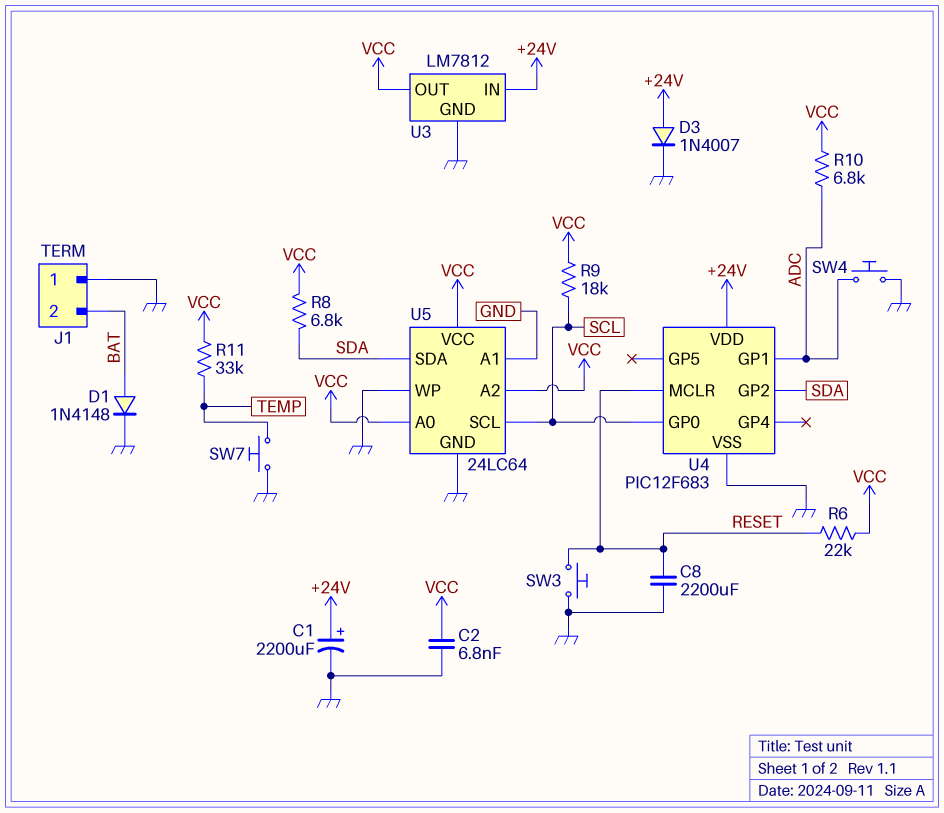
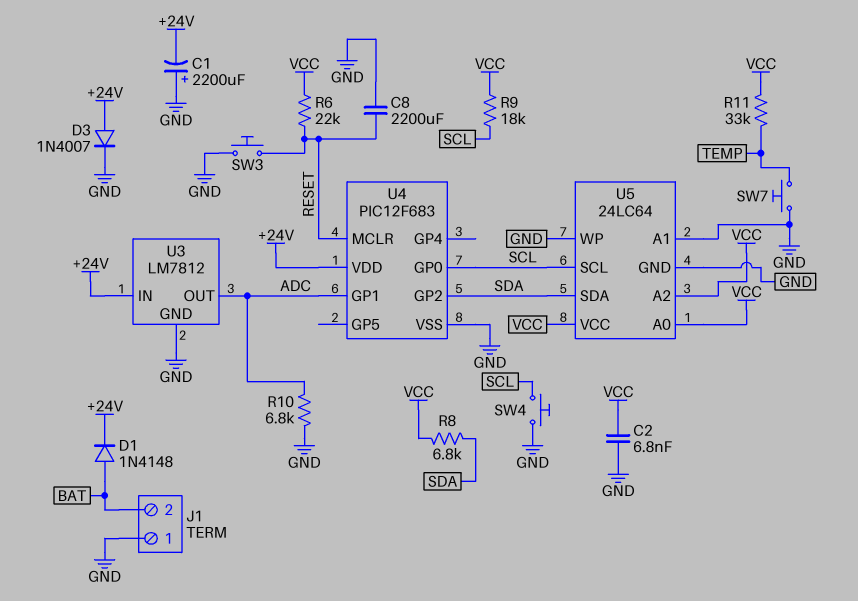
C1: 2200uF (plus +24V, minus GND) -> 2200uF (plus GND, minus +24V)
D1: diode 1N4148 (A BAT, K GND) -> diode 1N4148 (A BAT, K +24V)
R10: 6.8k (ADC, VCC) -> 6.8k (ADC, GND)
SW4: button (ADC, GND) -> button (GND, SCL)
U3 pin OUT: VCC -> ADC

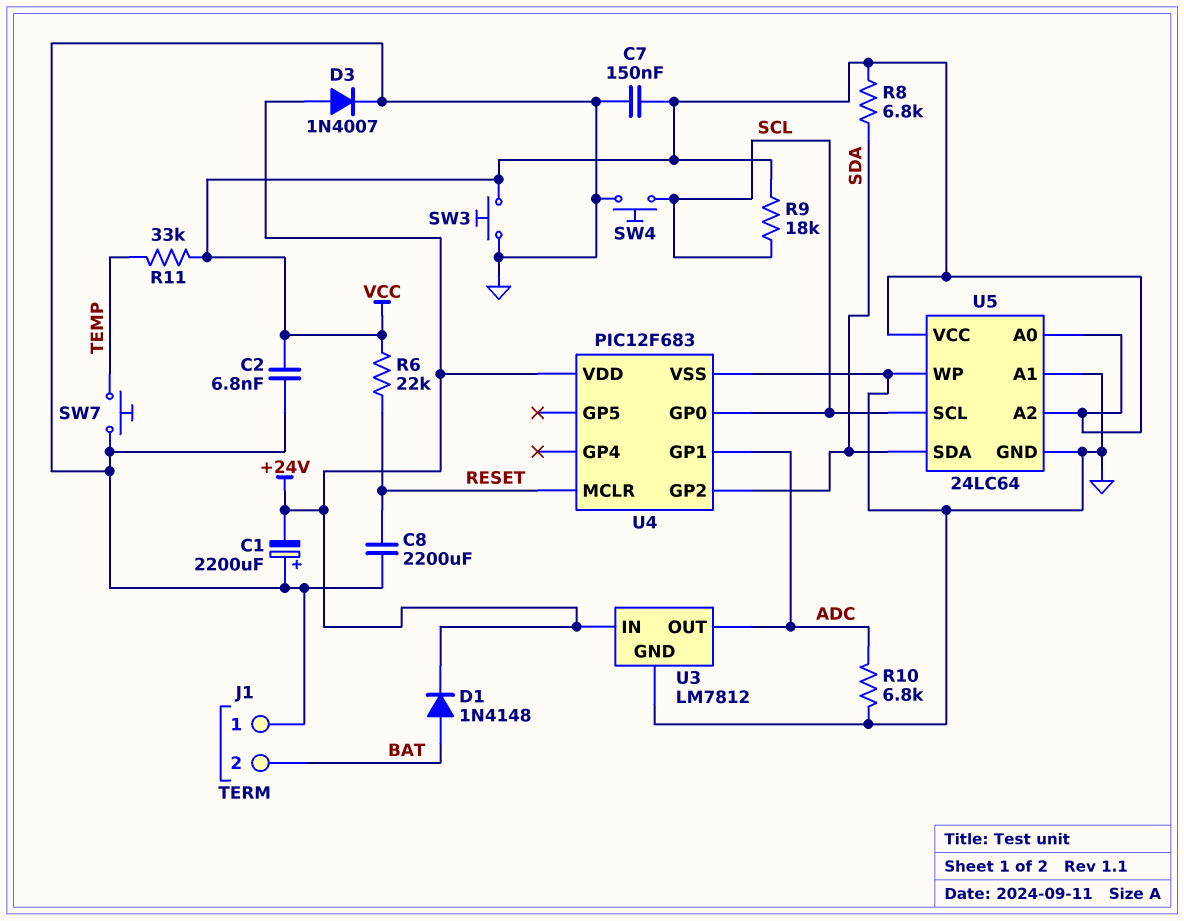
C7: none -> 150nF (GND, VCC)
SW3: button (GND, RESET) -> button (GND, VCC)

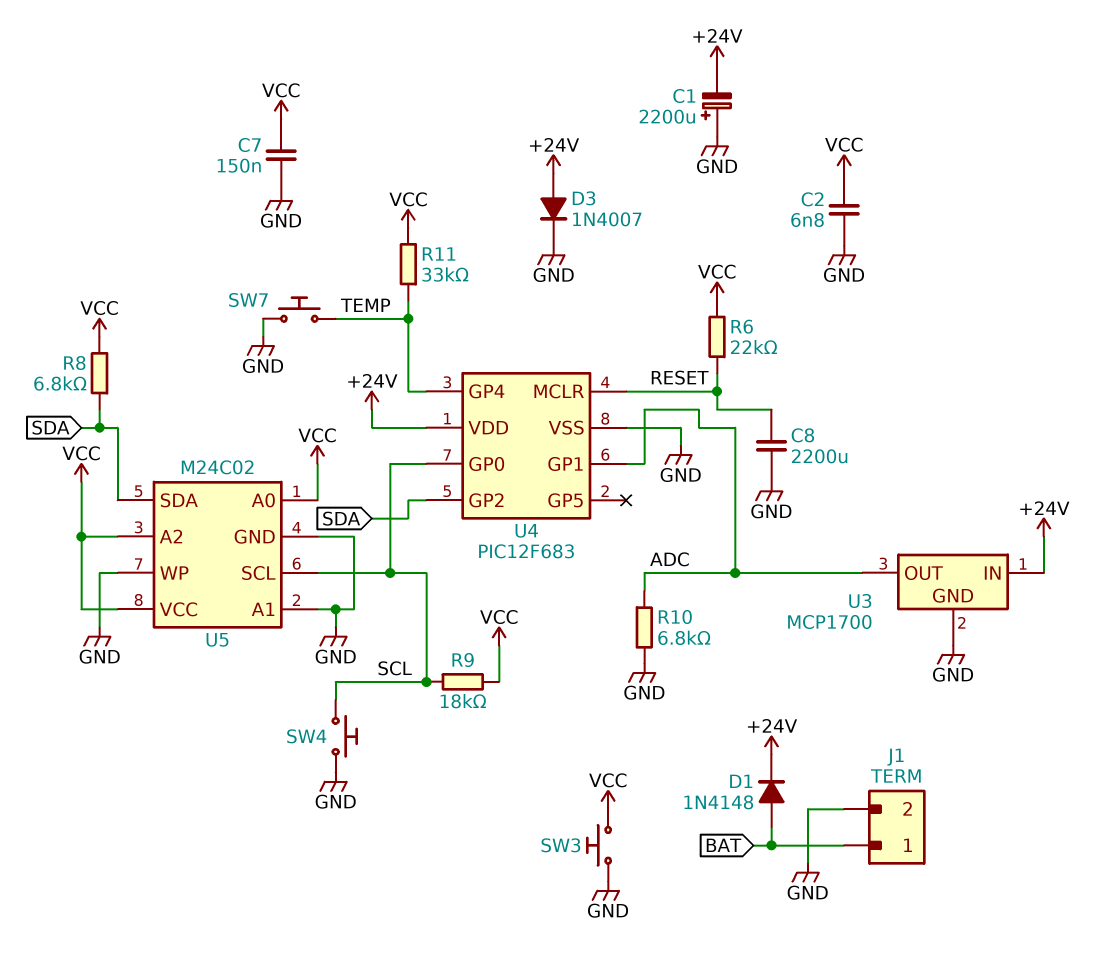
J1 pin 1: GND -> BAT
J1 pin 2: BAT -> GND
U3: LM7812 -> MCP1700
U4 pin GP4: none -> TEMP
U5: 24LC64 -> M24C02

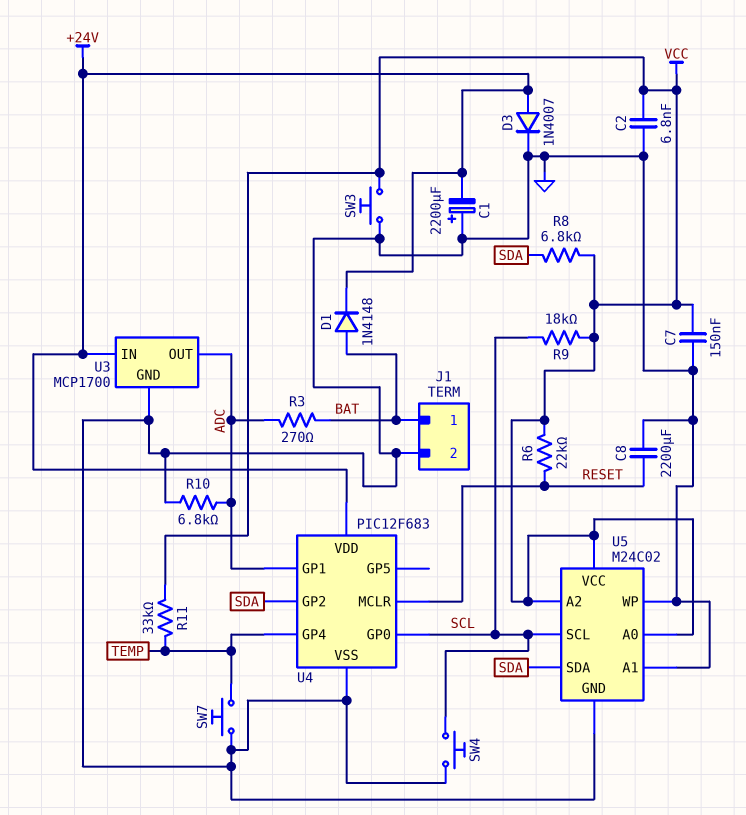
R3: none -> 270 (ADC, BAT)

